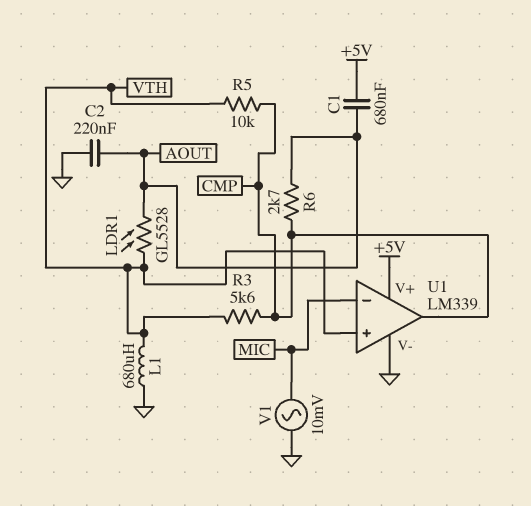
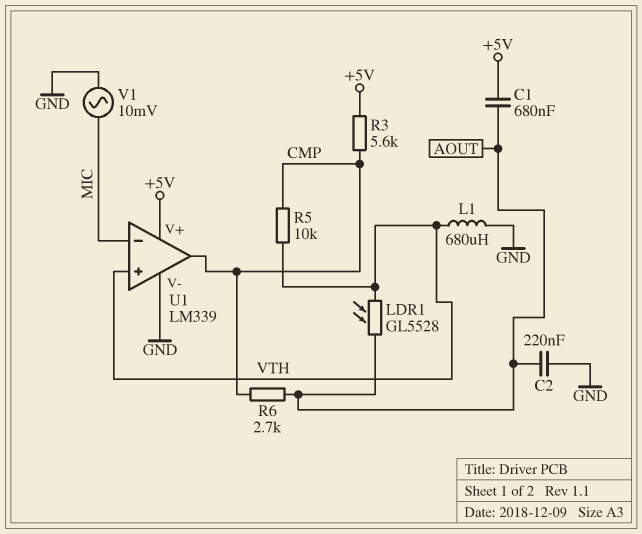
R3: 5.6k (CMP, VTH) -> 5.6k (+5V, CMP)

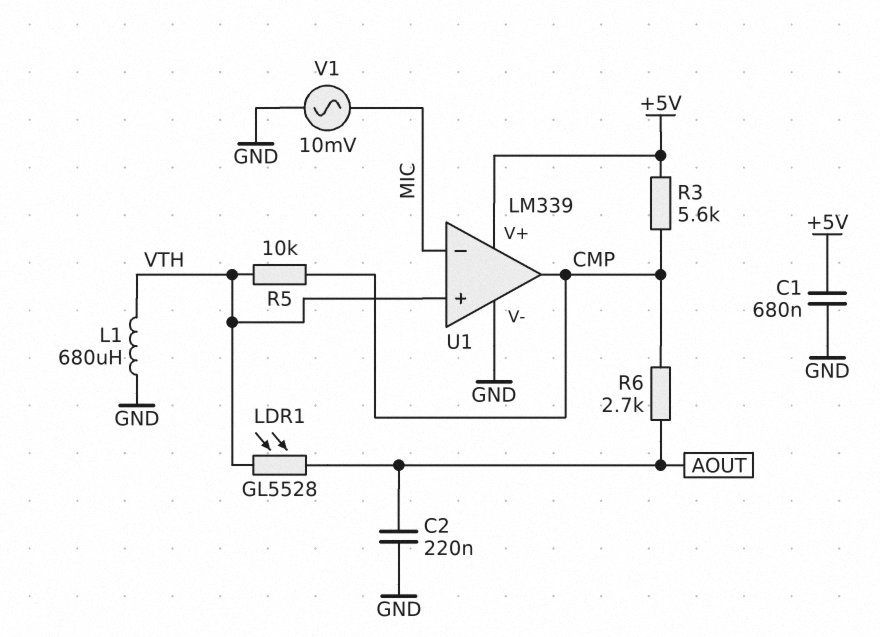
C1: 680nF (+5V, AOUT) -> 680nF (+5V, GND)

